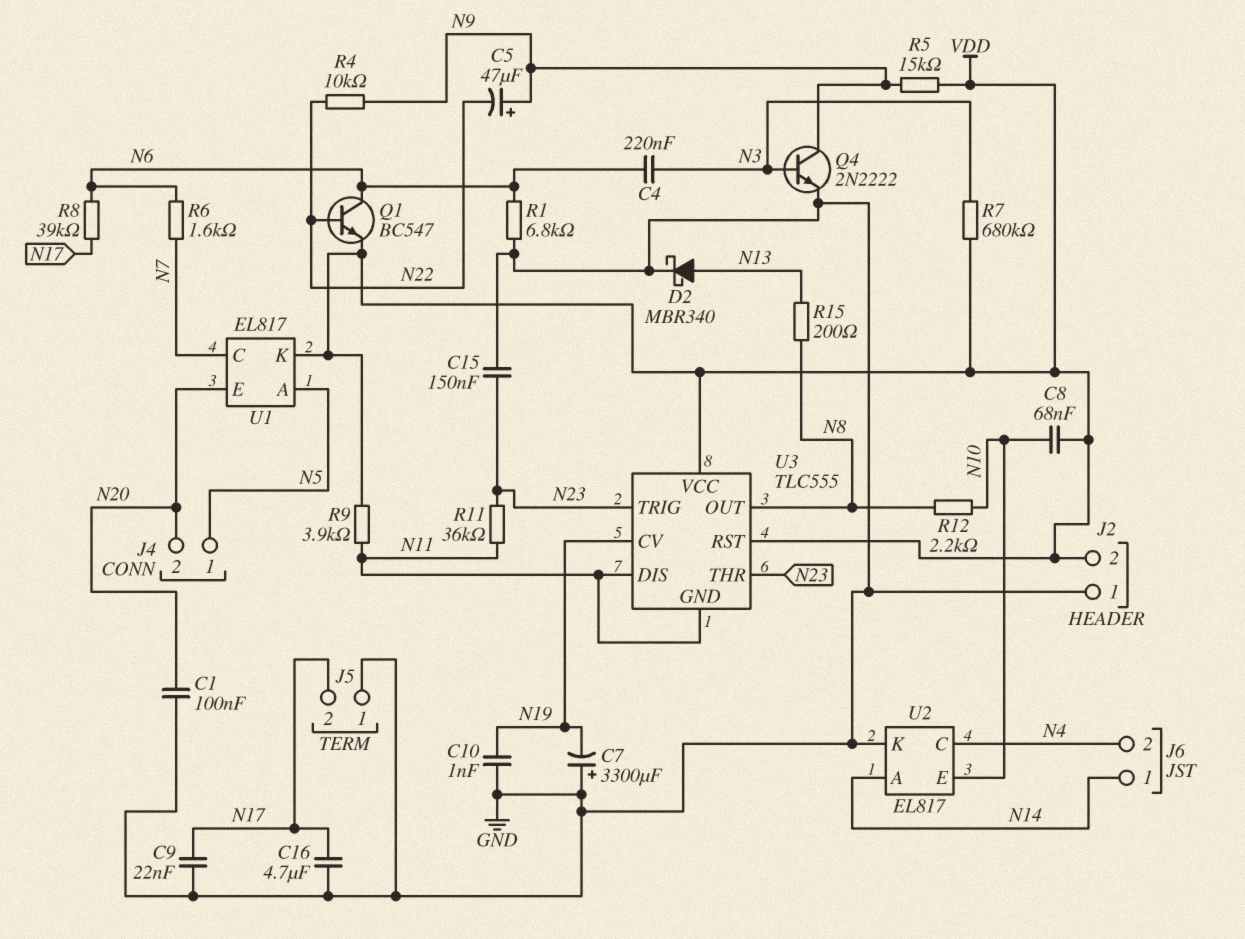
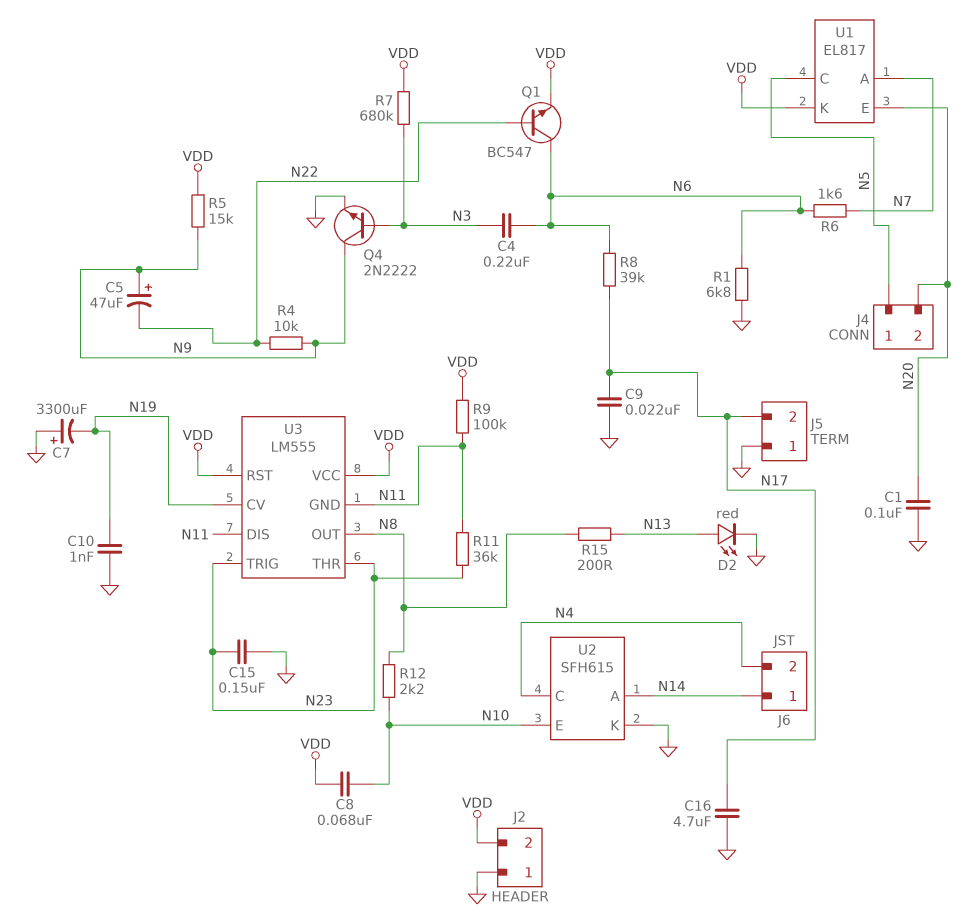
D2: schottky MBR340 (A N13, K GND) -> LED red (A N13, K GND)
R9: 3.9k (N11, VDD) -> 100k (N11, VDD)
U1 pin A: N5 -> N7
U1 pin C: N7 -> N5
U2: EL817 -> SFH615
U3: TLC555 -> LM555

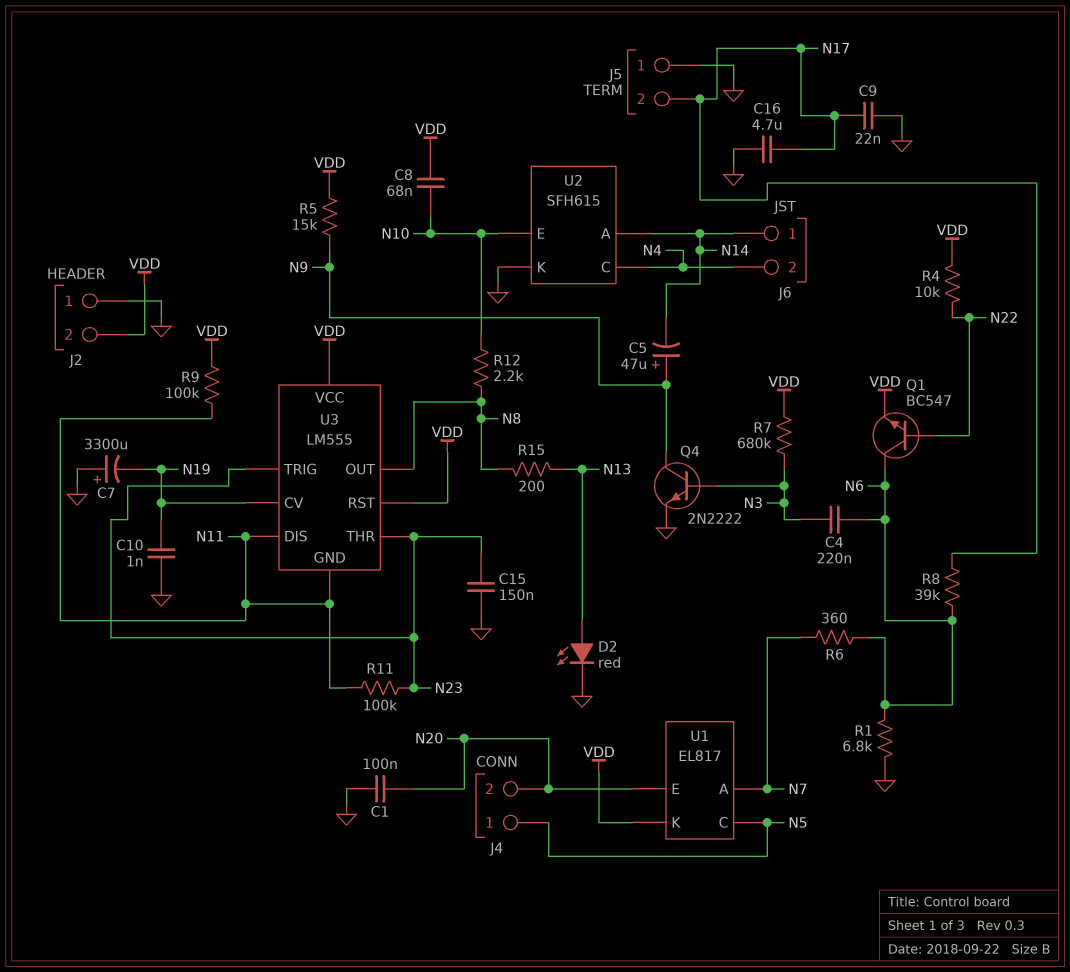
C5: 47uF (plus N9, minus N22) -> 47uF (plus N9, minus N14)
R4: 10k (N9, N22) -> 10k (N22, VDD)
R6: 1.6k (N6, N7) -> 360 (N6, N7)
R11: 36k (N11, N23) -> 100k (N11, N23)

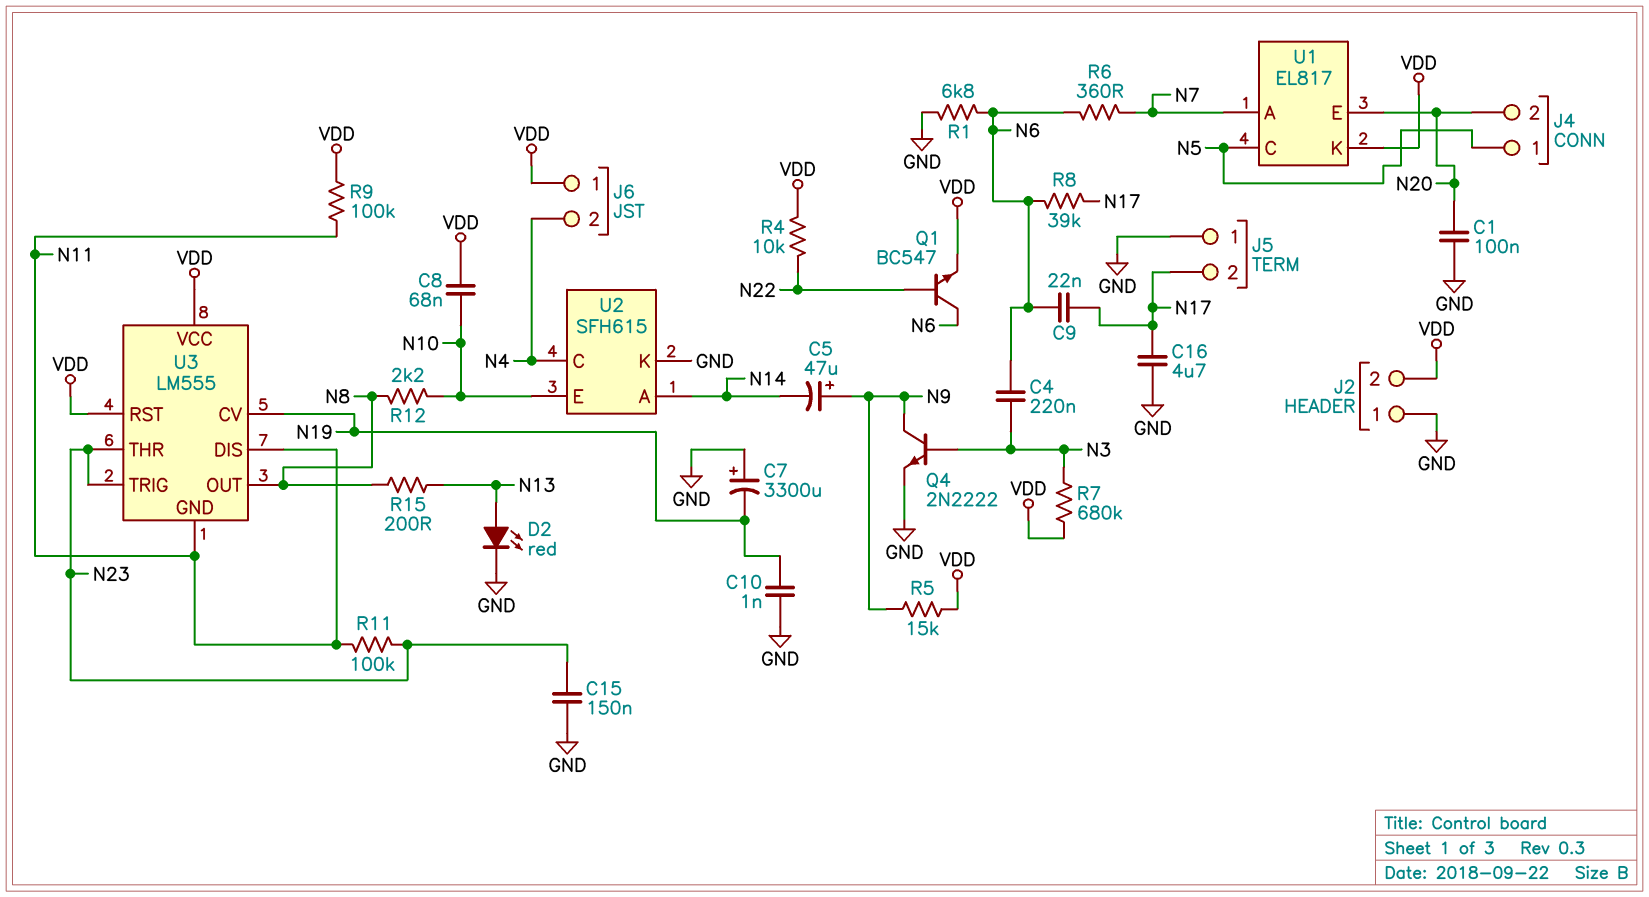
C9: 22nF (GND, N17) -> 22nF (N6, N17)
J6 pin 1: N14 -> VDD

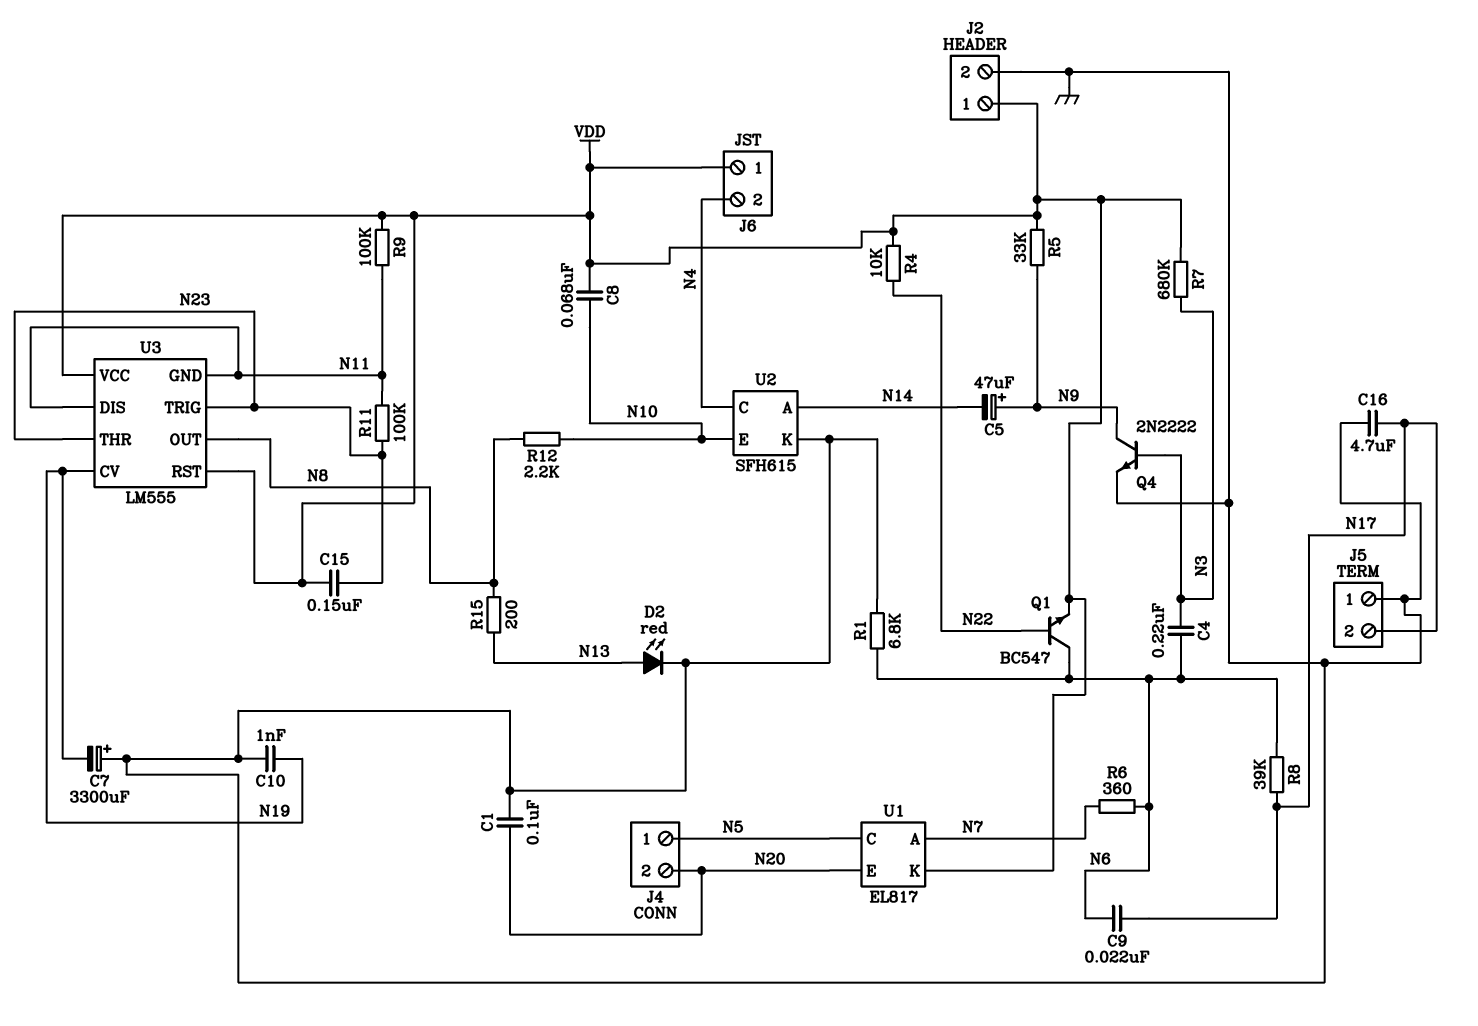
C15: 150nF (GND, N23) -> 150nF (N23, VDD)
J2 pin 1: GND -> VDD
J2 pin 2: VDD -> GND
R5: 15k (N9, VDD) -> 33k (N9, VDD)

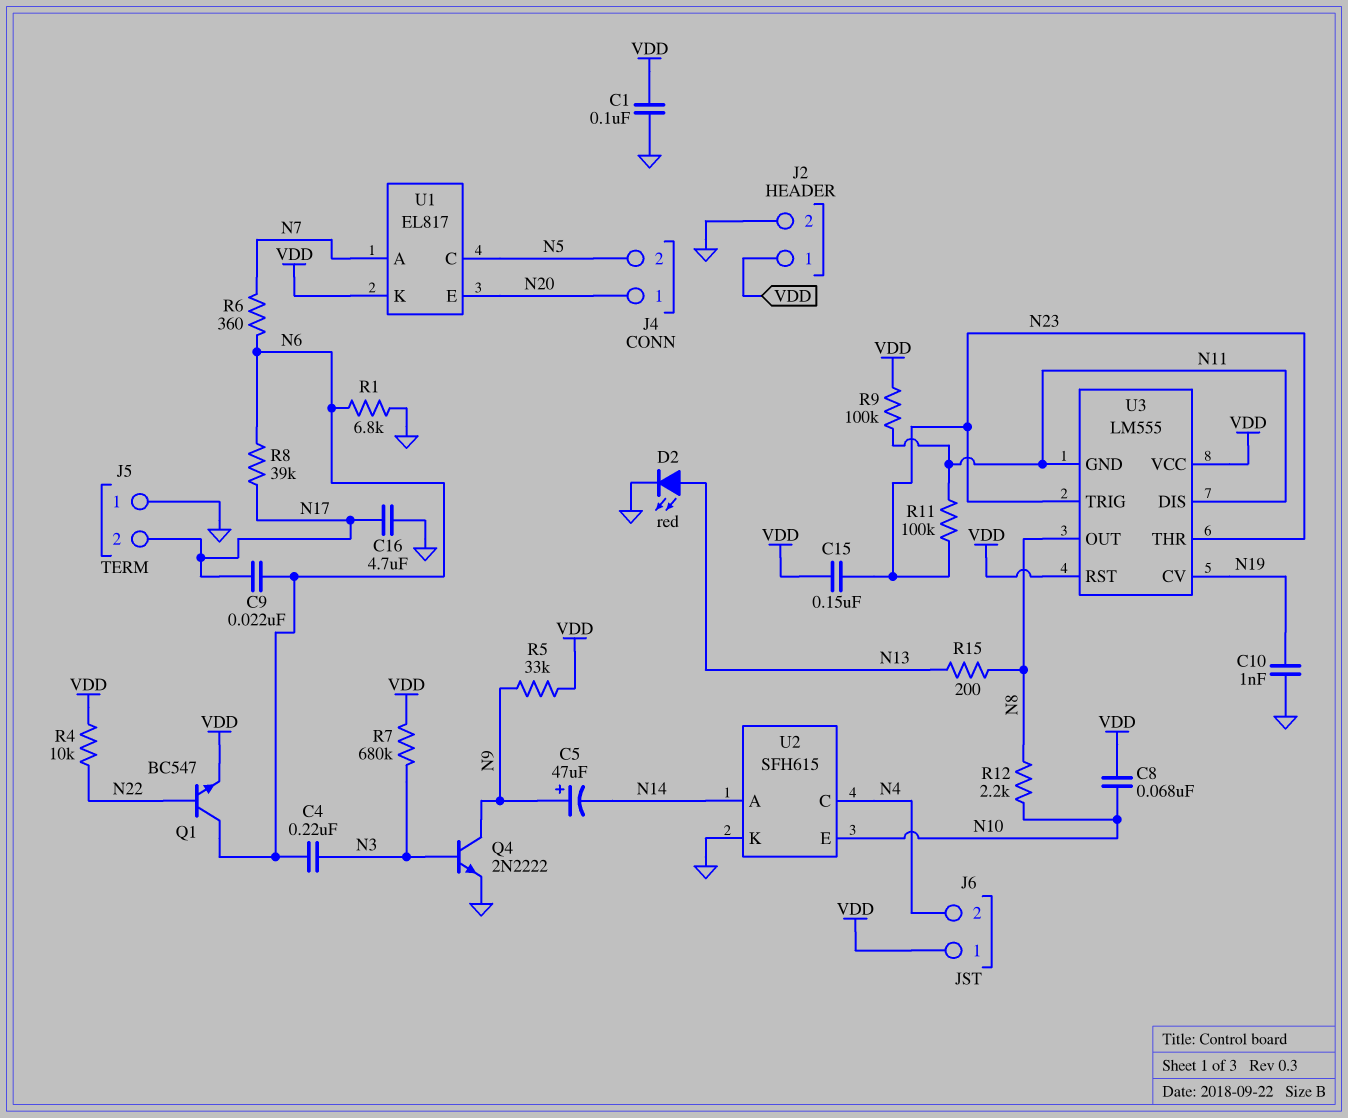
C1: 100nF (GND, N20) -> 100nF (GND, VDD)
C7: 3300uF (plus GND, minus N19) -> none
J4 pin 1: N5 -> N20
J4 pin 2: N20 -> N5

